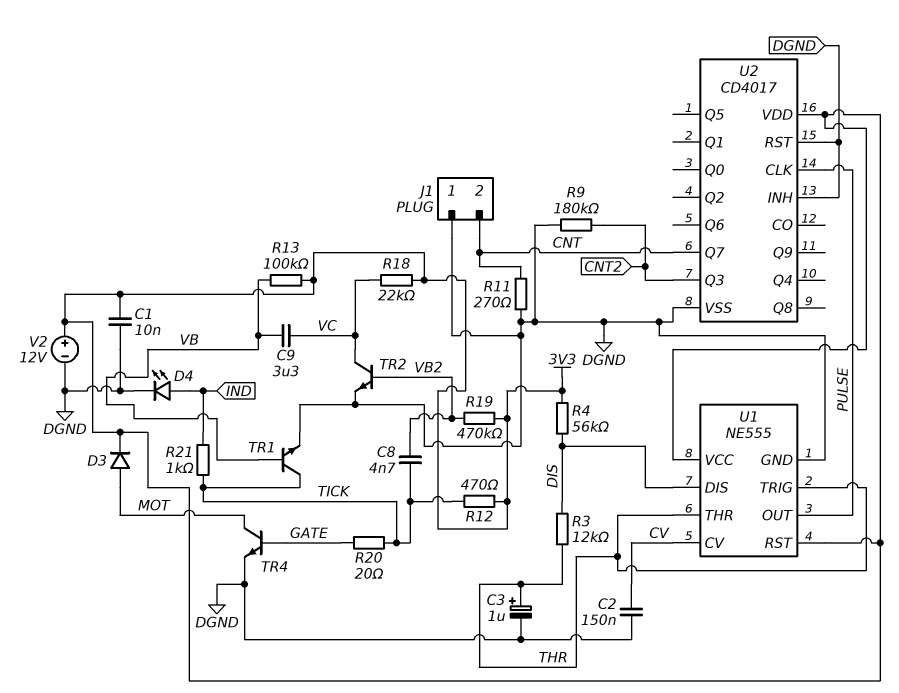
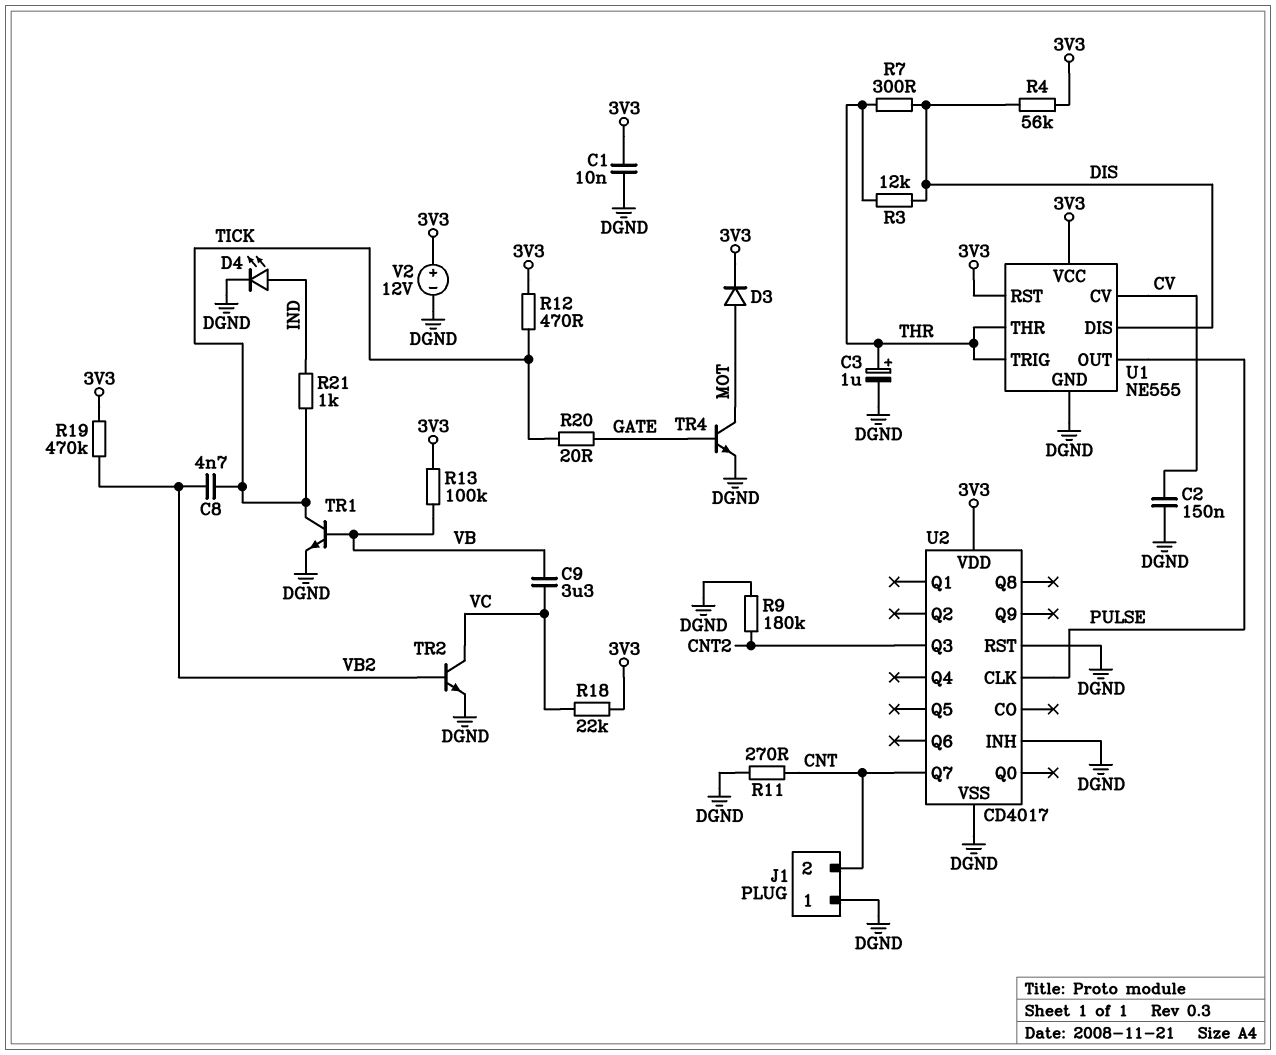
R7: none -> 300 (DIS, THR)

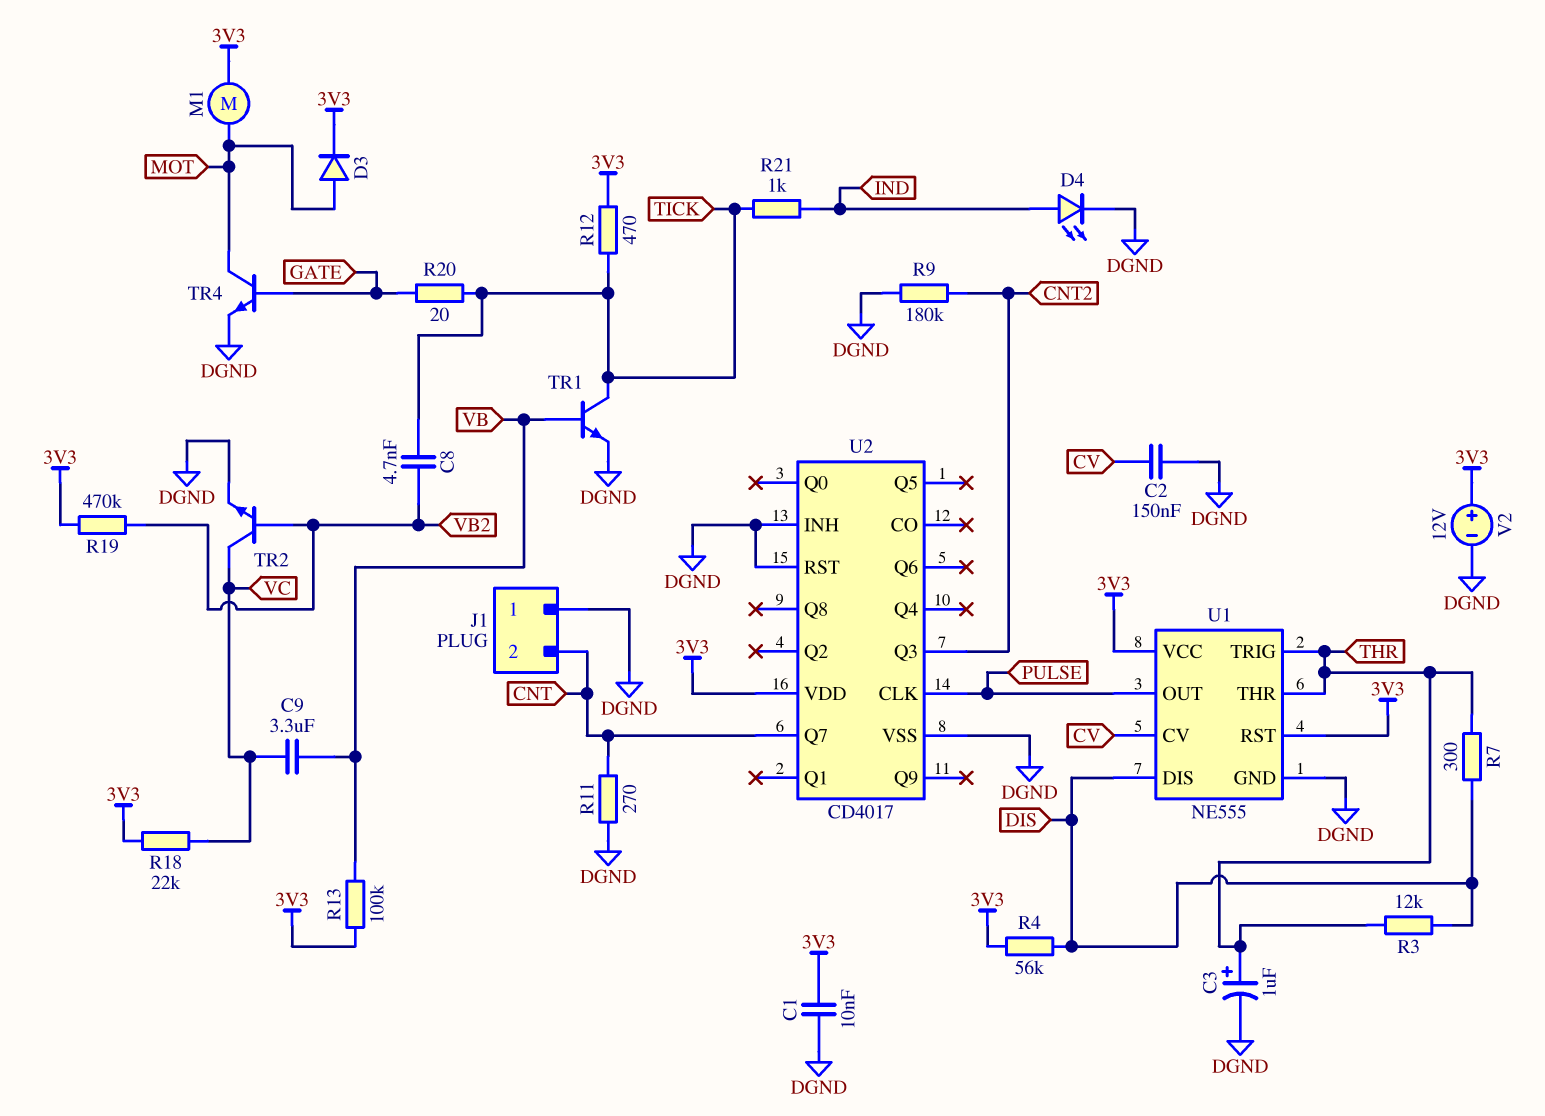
M1: none -> motor (3V3, MOT)

